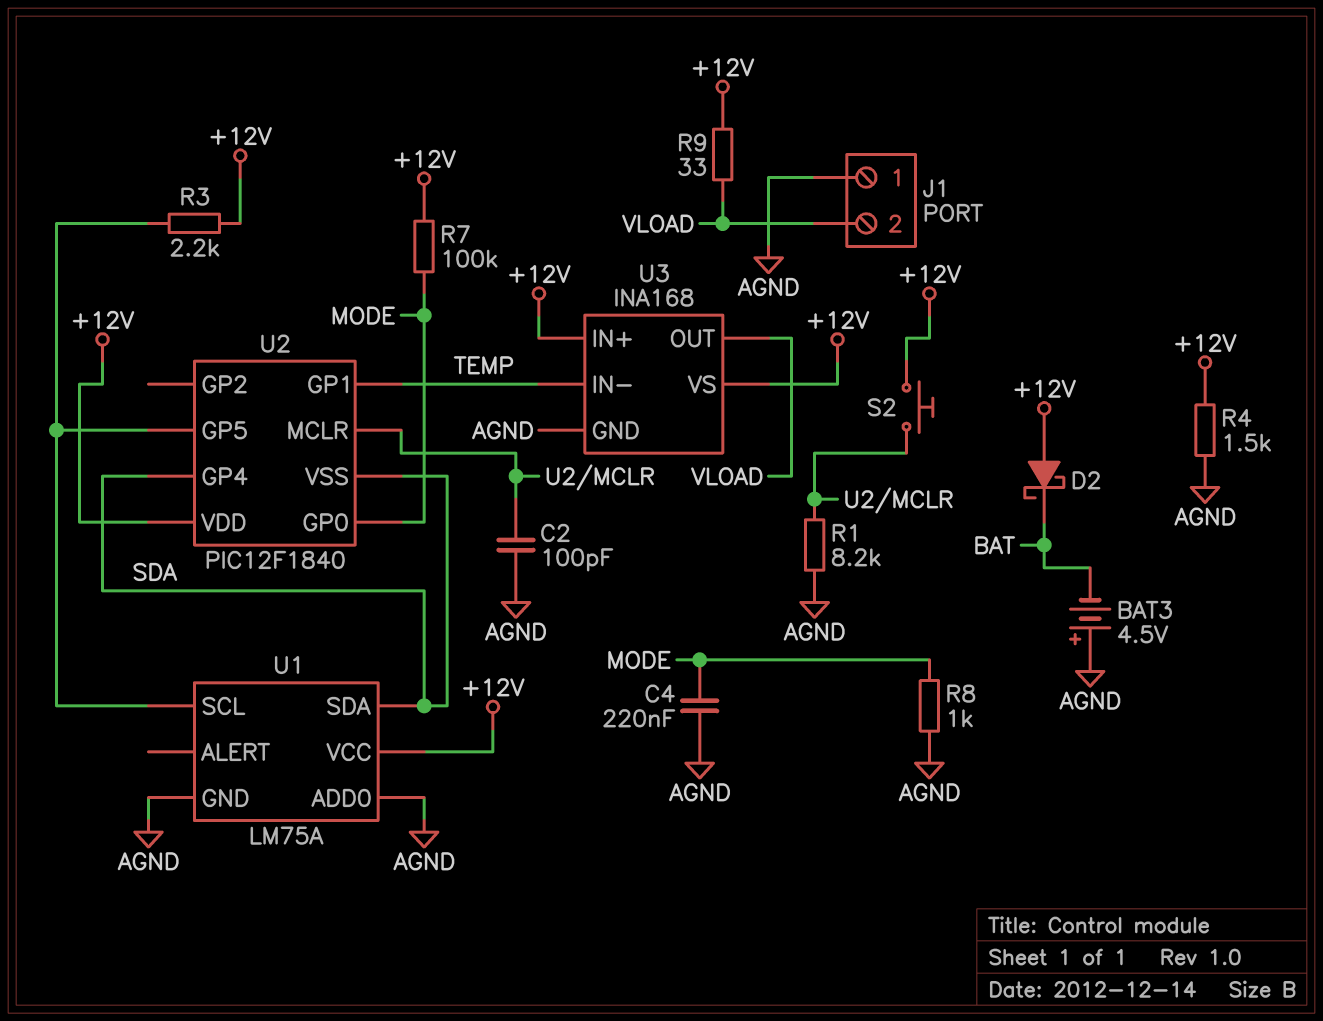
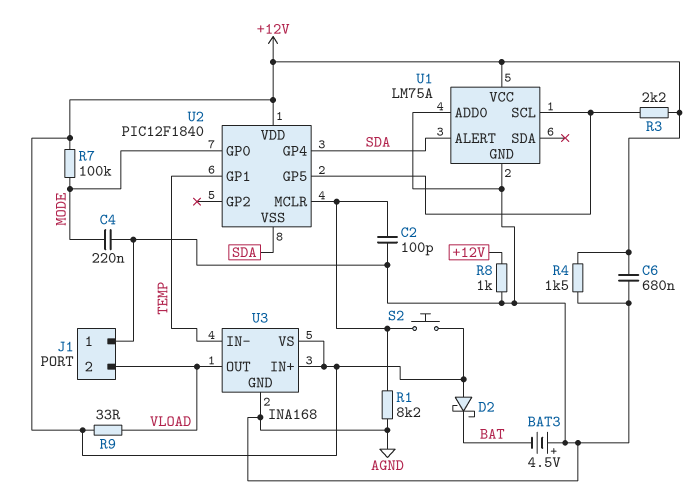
C6: none -> 680nF (+12V, AGND)
R8: 1k (AGND, MODE) -> 1k (+12V, AGND)
U1 pin ALERT: none -> SDA
U1 pin SDA: SDA -> none

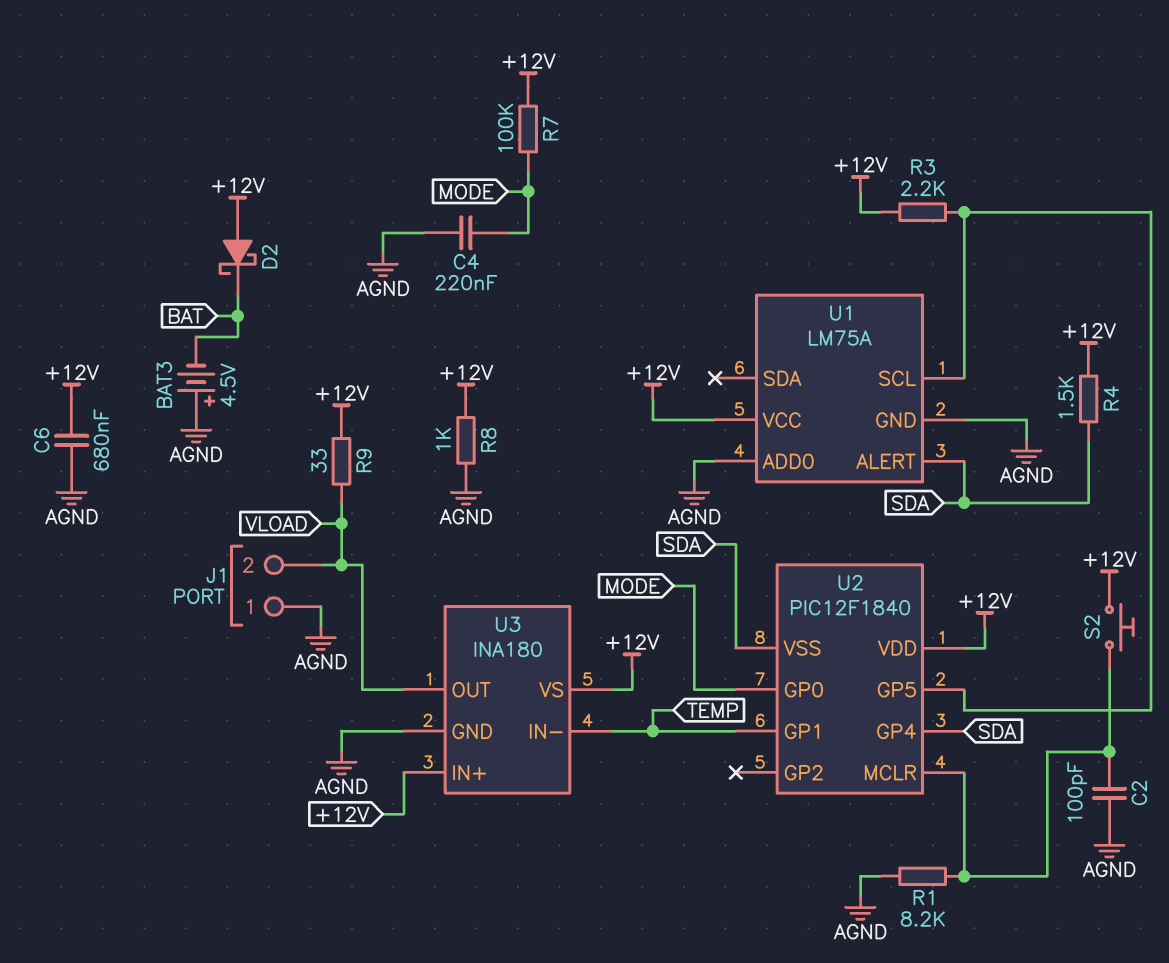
R4: 1.5k (+12V, AGND) -> 1.5k (+12V, SDA)
U3: INA168 -> INA180

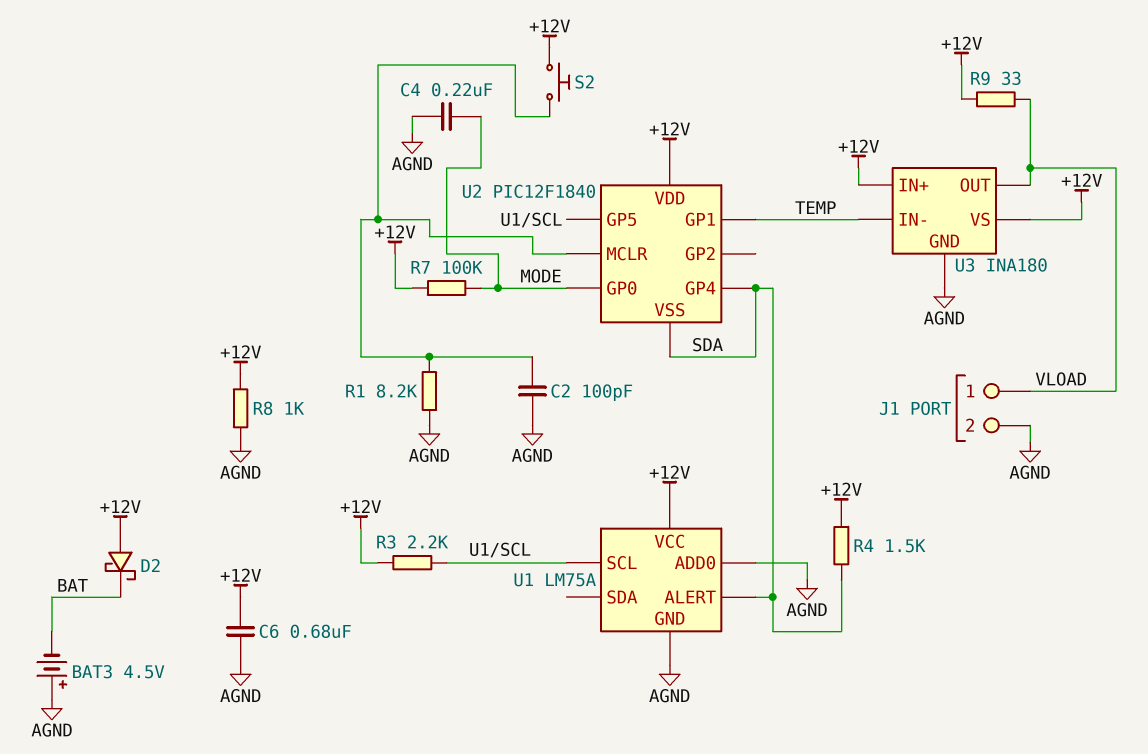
J1 pin 1: AGND -> VLOAD
J1 pin 2: VLOAD -> AGND

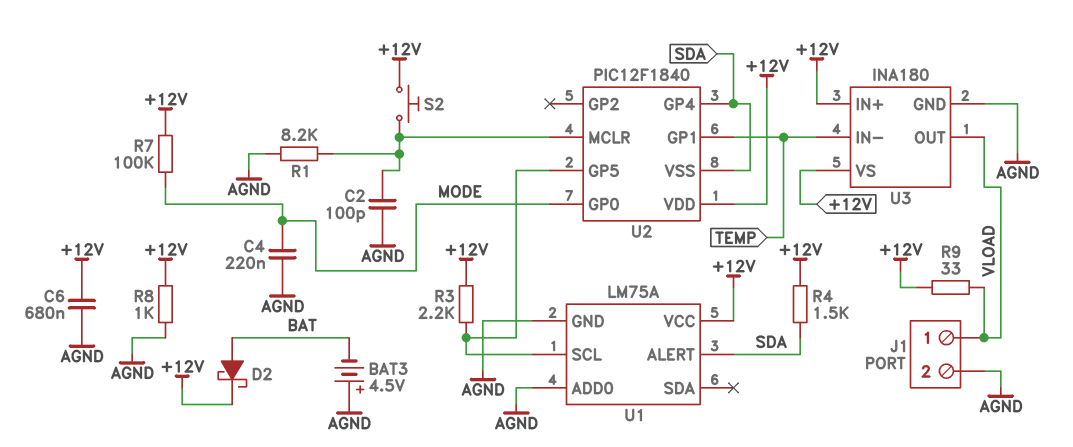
D2: schottky (A +12V, K BAT) -> schottky (A BAT, K +12V)

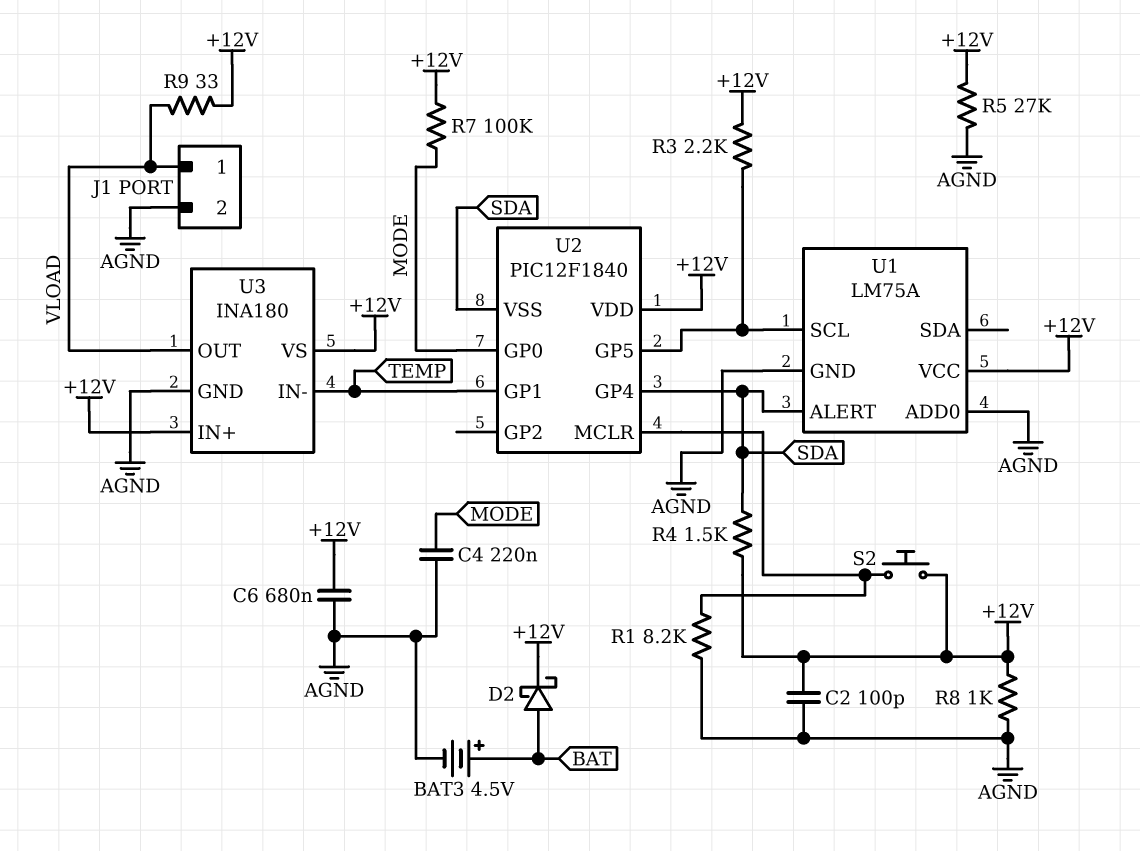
BAT3: 4.5V (plus AGND, minus BAT) -> 4.5V (plus BAT, minus AGND)
C2: 100pF (AGND, U2/MCLR) -> 100pF (+12V, AGND)
R5: none -> 27k (+12V, AGND)

